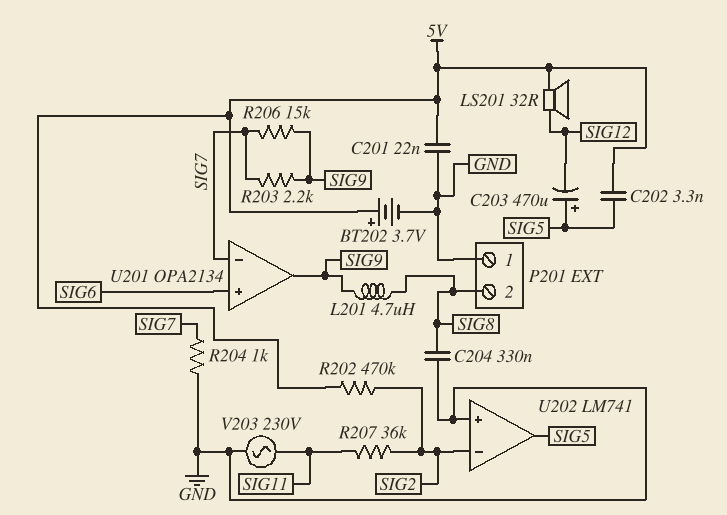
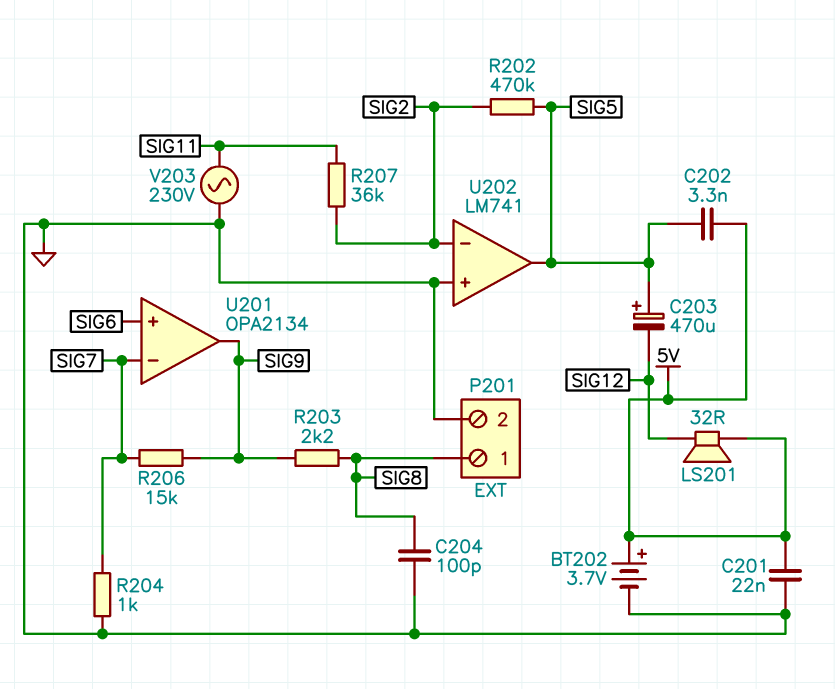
C204: 330nF (GND, SIG8) -> 100pF (GND, SIG8)
L201: 4.7uH (SIG8, SIG9) -> none
P201 pin 1: GND -> SIG8
P201 pin 2: SIG8 -> GND
R202: 470k (5V, SIG2) -> 470k (SIG2, SIG5)
R203: 2.2k (SIG7, SIG9) -> 2.2k (SIG8, SIG9)

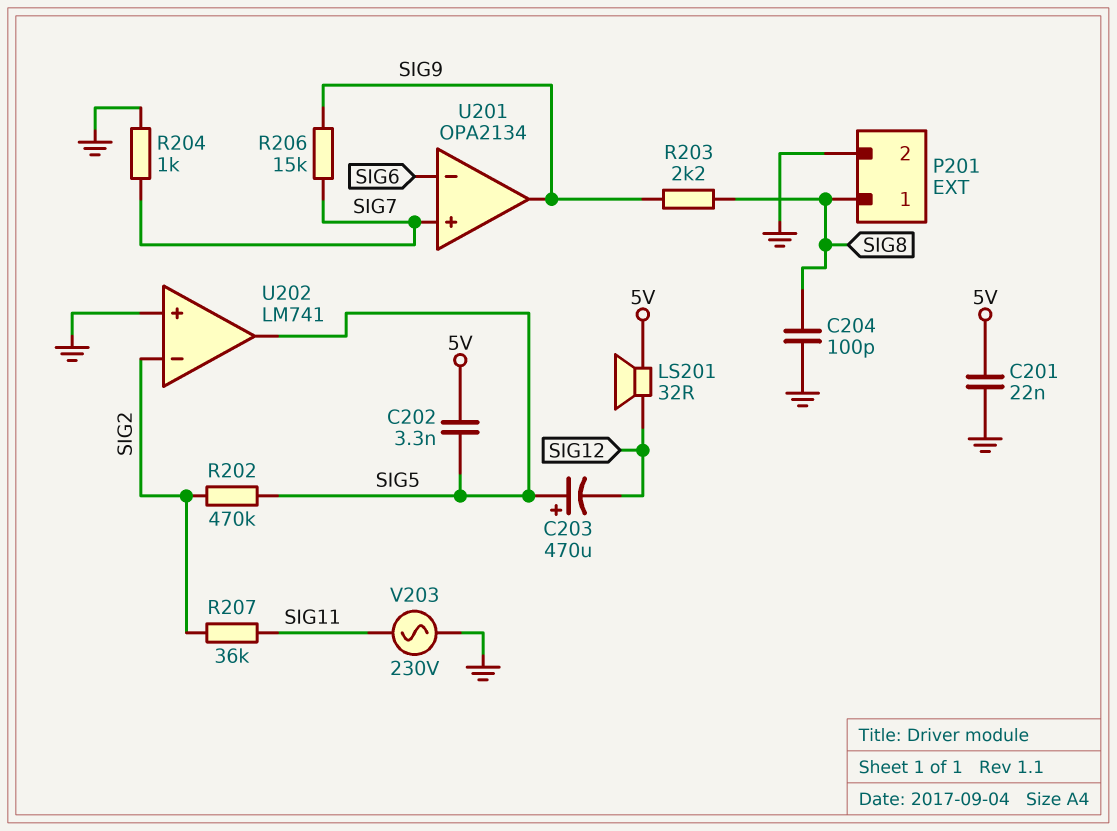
BT202: 3.7V (plus 5V, minus GND) -> none
U201 pin in+: SIG6 -> SIG7
U201 pin in-: SIG7 -> SIG6

